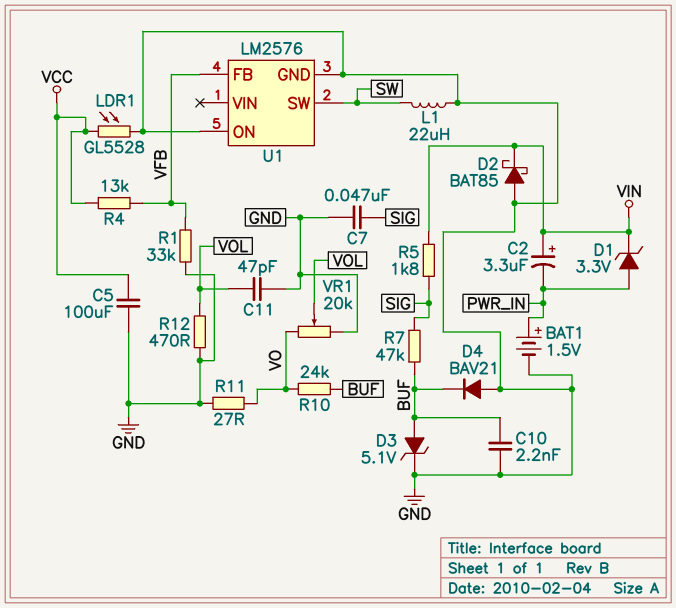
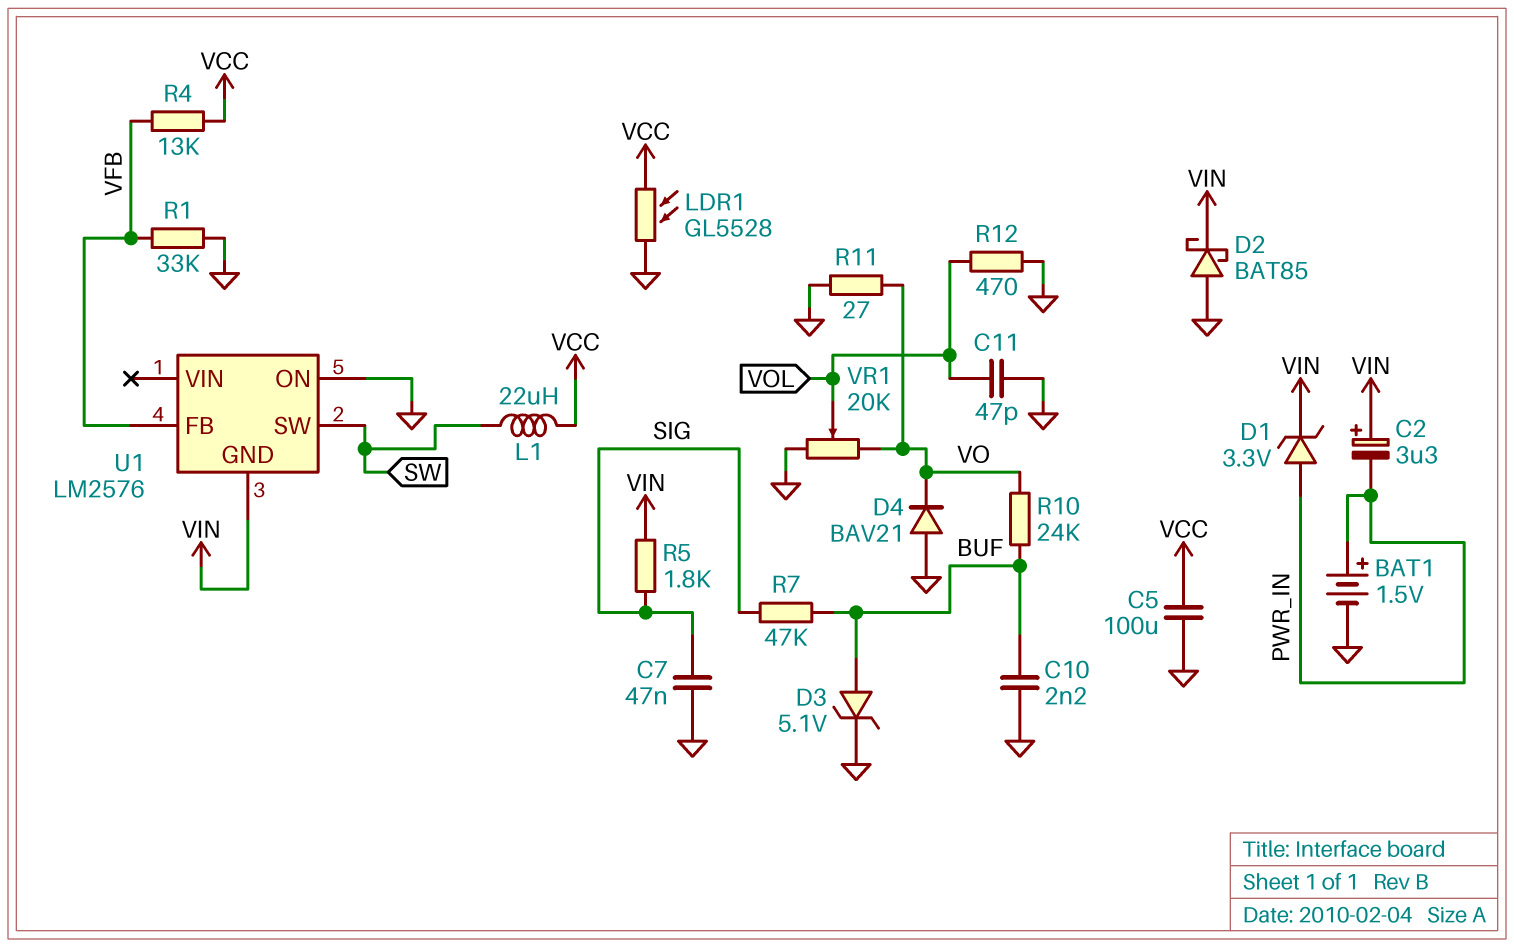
D4: diode BAV21 (A GND, K BUF) -> diode BAV21 (A GND, K VO)
L1: 22uH (GND, SW) -> 22uH (SW, VCC)
U1 pin GND: GND -> VIN

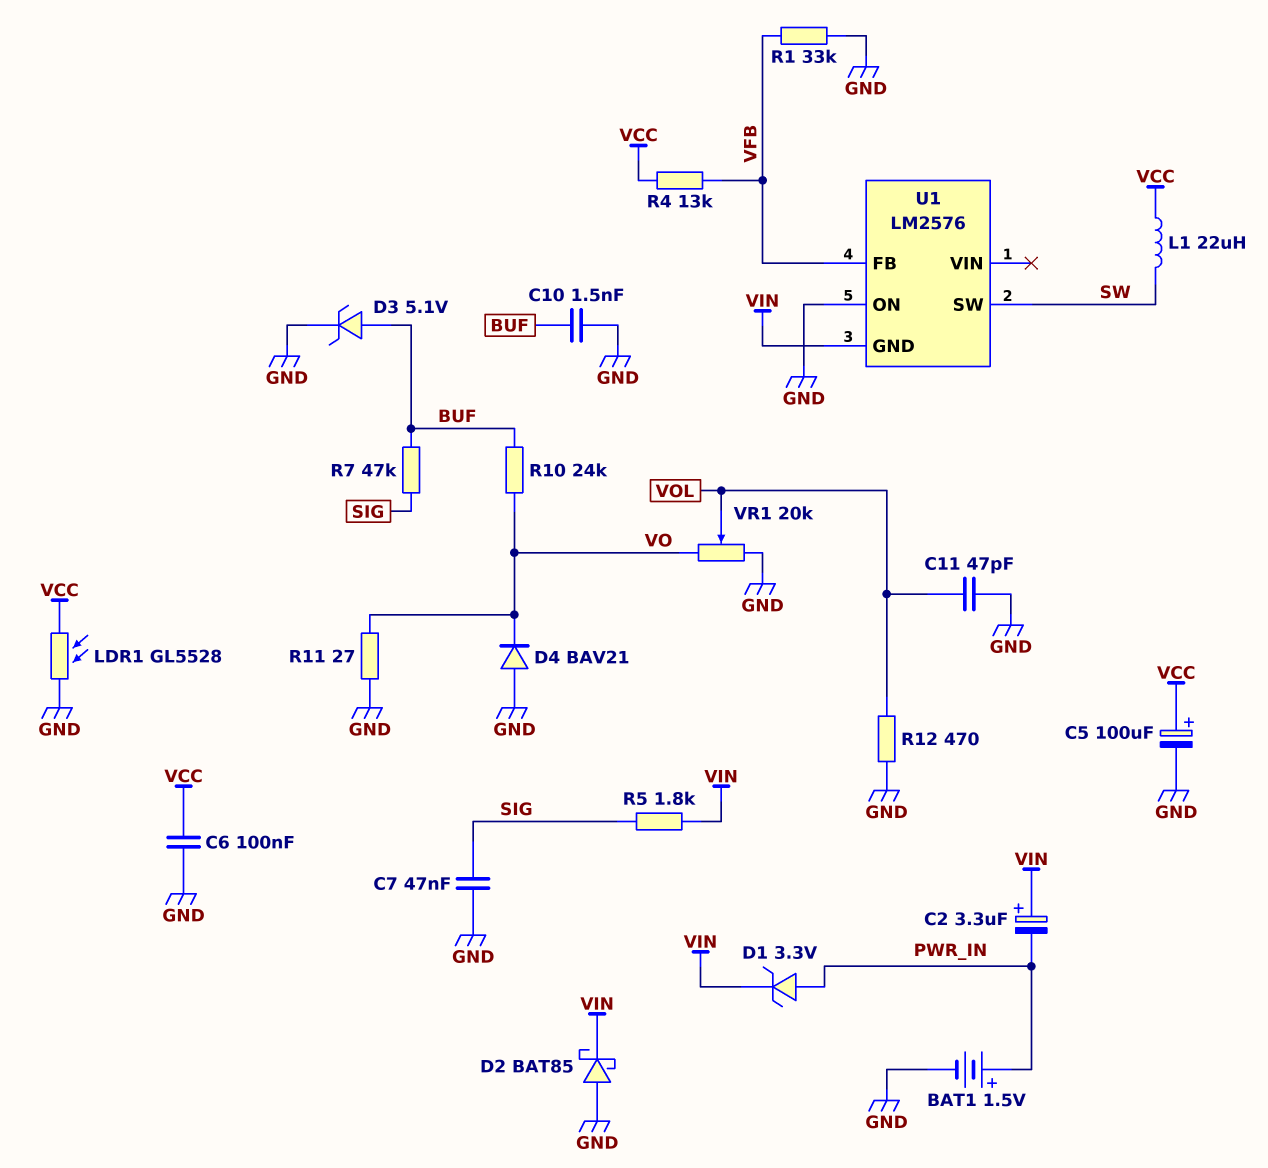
C5: 100uF (GND, VCC) -> 100uF (plus VCC, minus GND)
C6: none -> 100nF (GND, VCC)
C10: 2.2nF (BUF, GND) -> 1.5nF (BUF, GND)

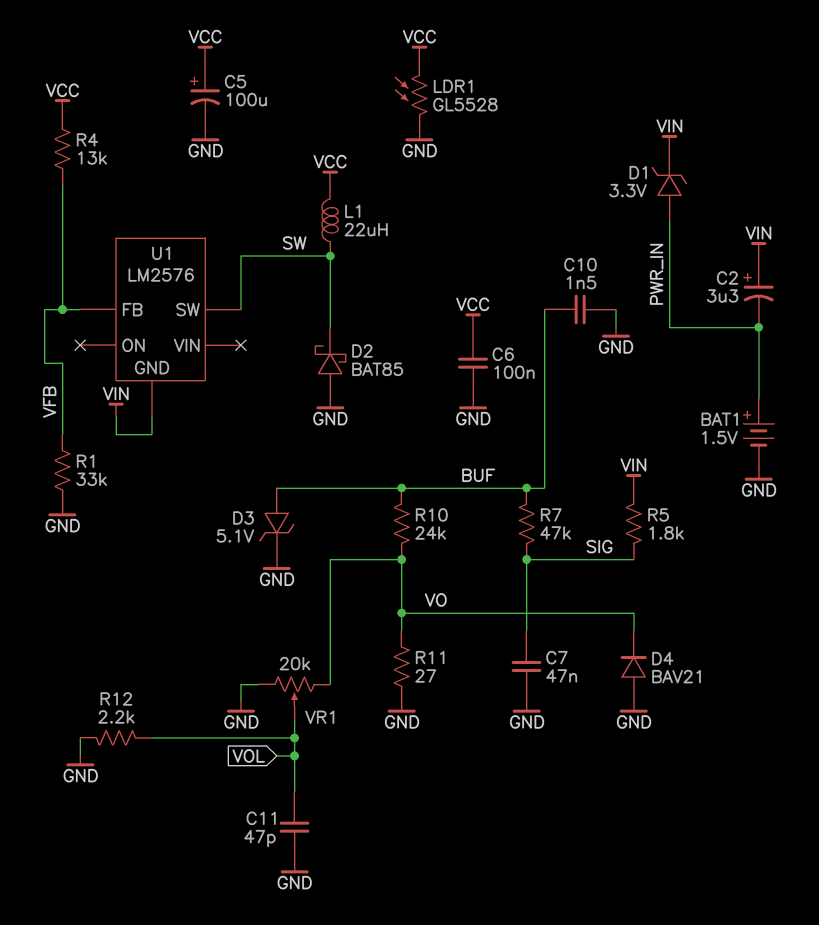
D2: schottky BAT85 (A GND, K VIN) -> schottky BAT85 (A GND, K SW)
R12: 470 (GND, VOL) -> 2.2k (GND, VOL)
U1 pin ON: GND -> none

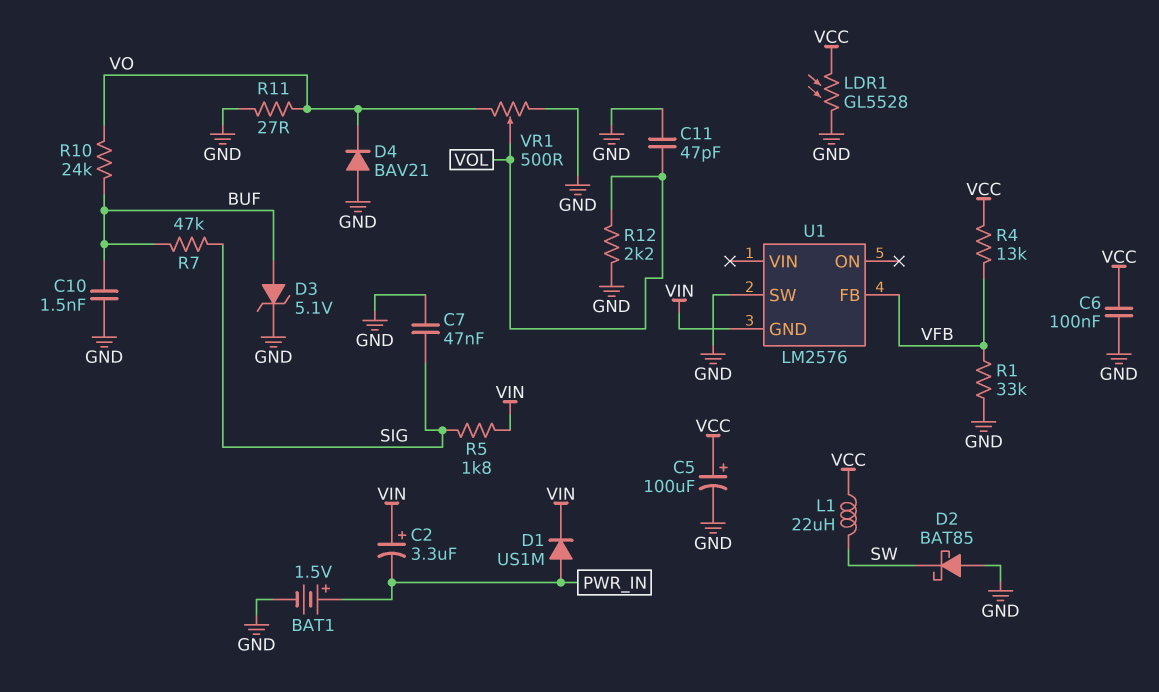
D1: zener 3.3V (A PWR_IN, K VIN) -> diode US1M (A PWR_IN, K VIN)
U1 pin SW: SW -> GND
VR1: 20k (GND, VO, wiper VOL) -> 500 (GND, VO, wiper VOL)

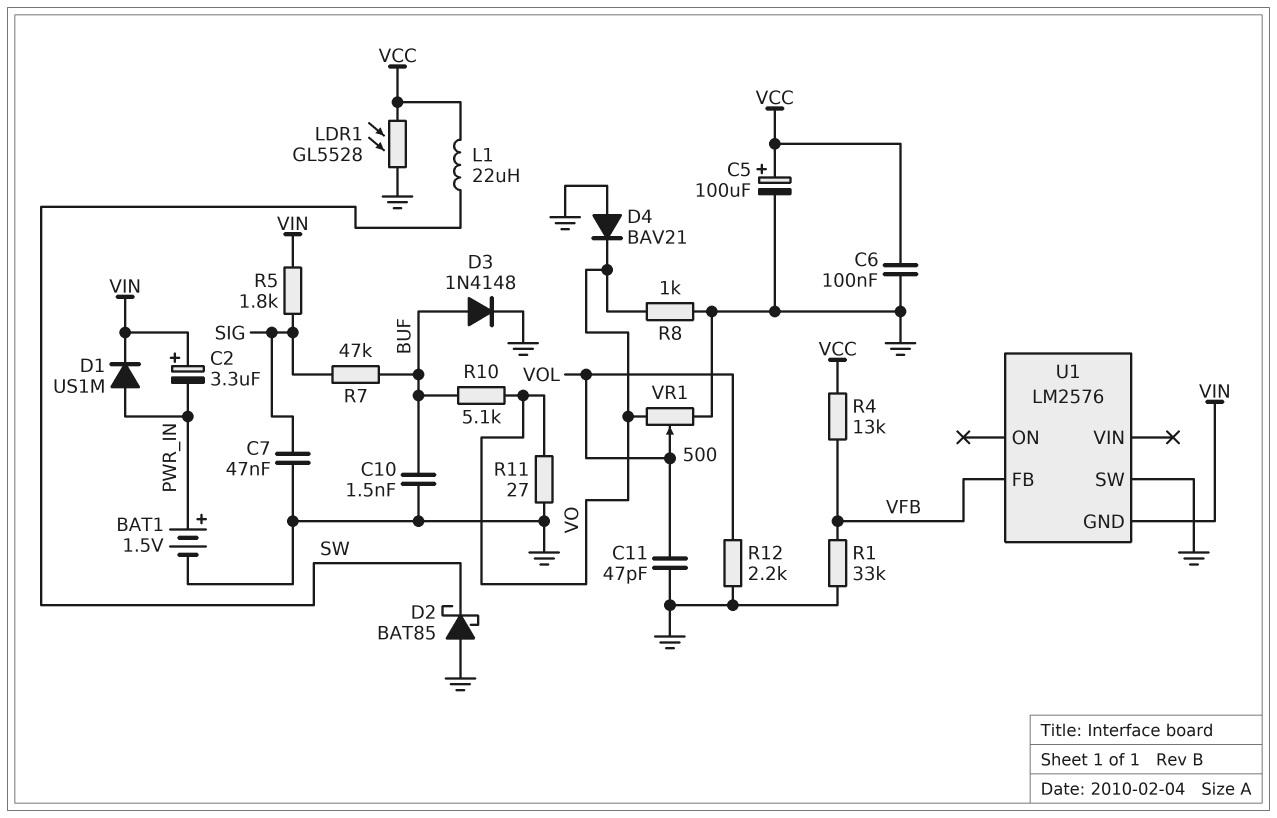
D3: zener 5.1V (A BUF, K GND) -> diode 1N4148 (A BUF, K GND)
R8: none -> 1k (GND, VO)
R10: 24k (BUF, VO) -> 5.1k (BUF, VO)

